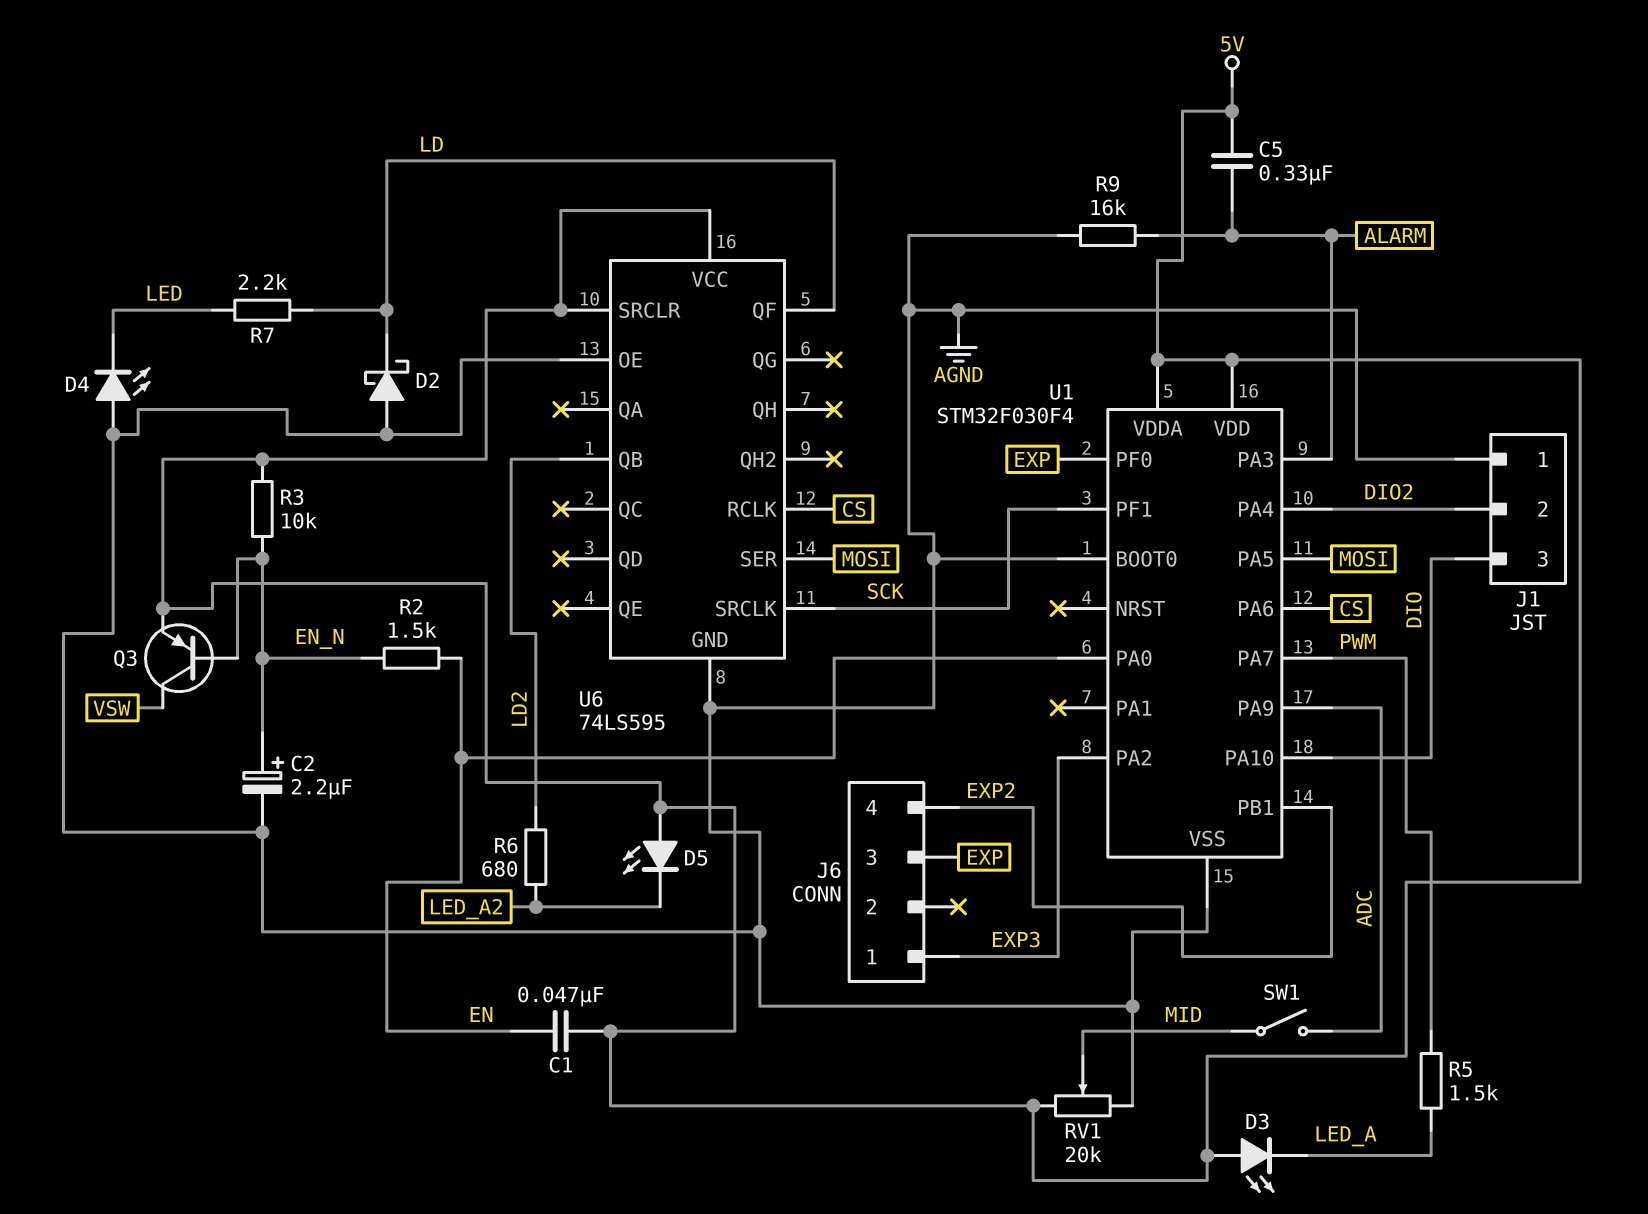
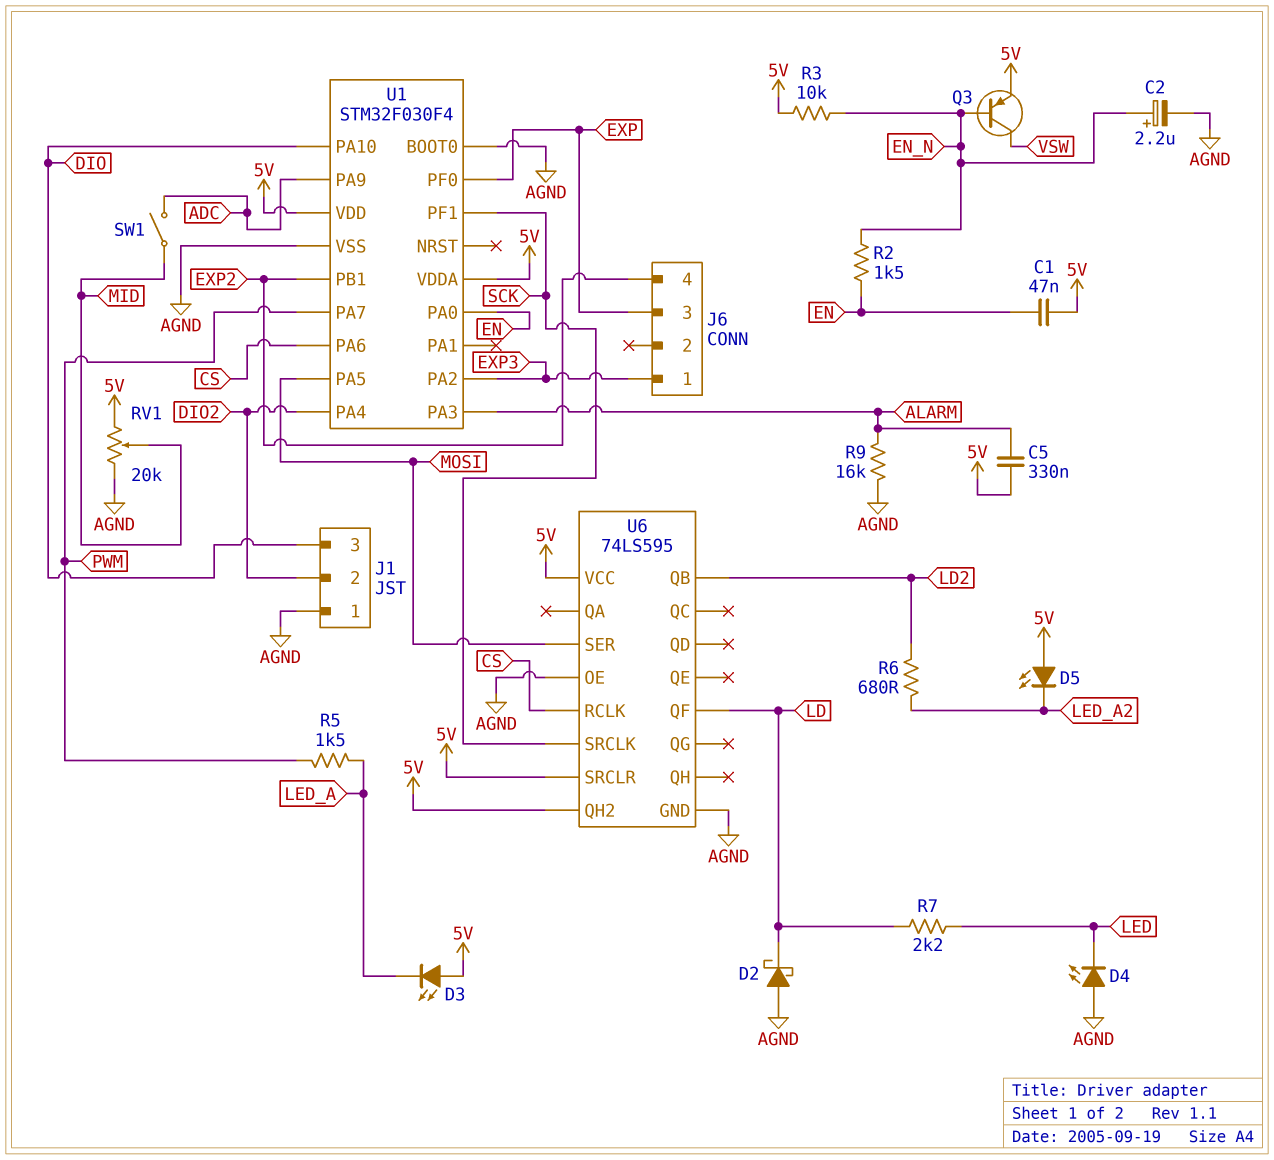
U6 pin QH2: none -> 5V

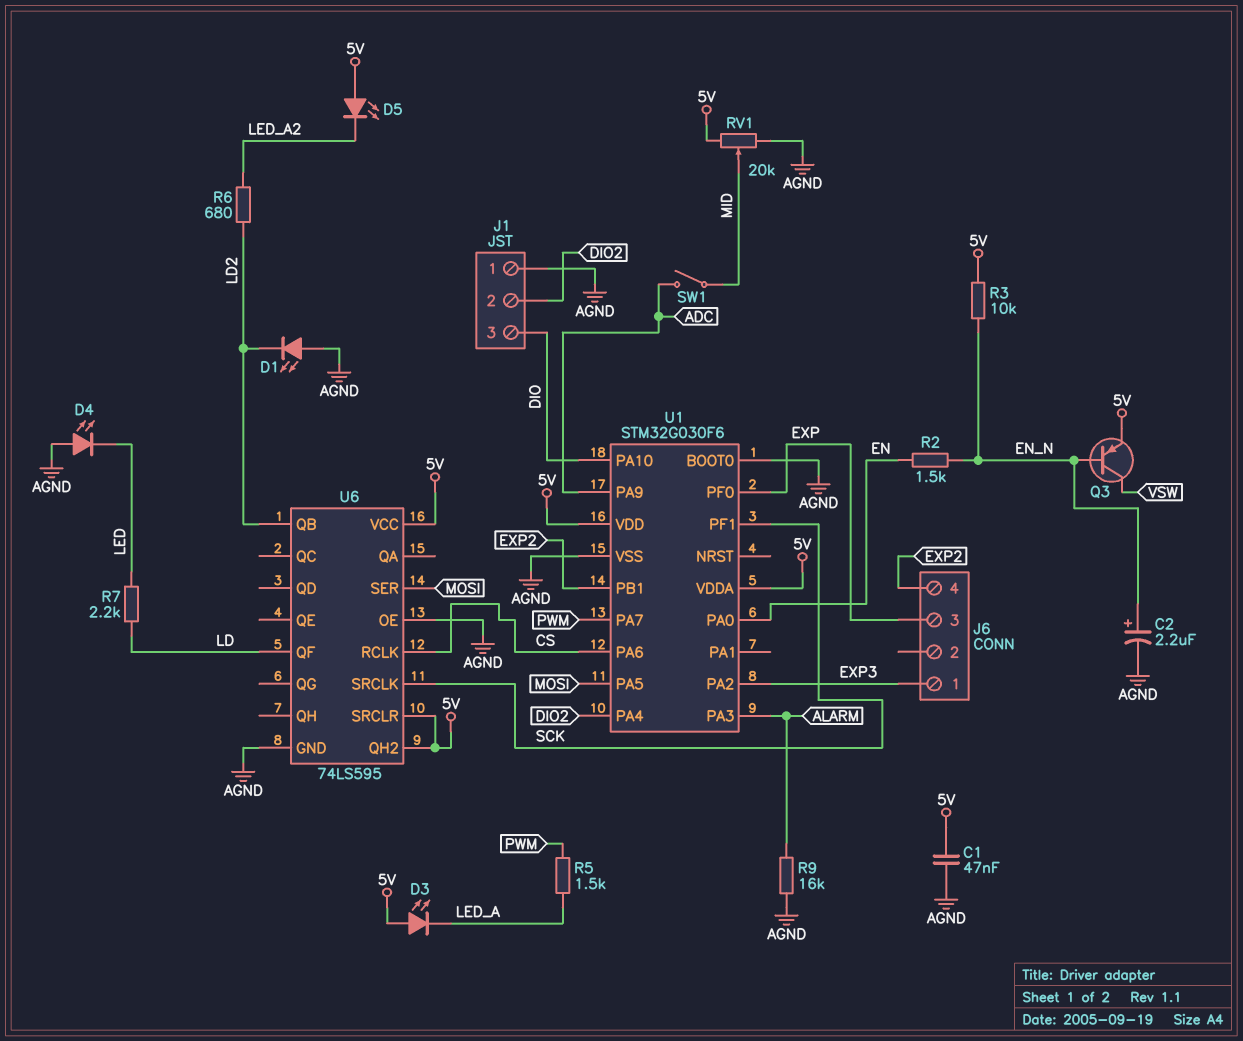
C1: 47nF (5V, EN) -> 47nF (5V, AGND)
C5: 330nF (5V, ALARM) -> none
D1: none -> LED (A AGND, K LD2)
D2: schottky (A AGND, K LD) -> none
U1: STM32F030F4 -> STM32G030F6

